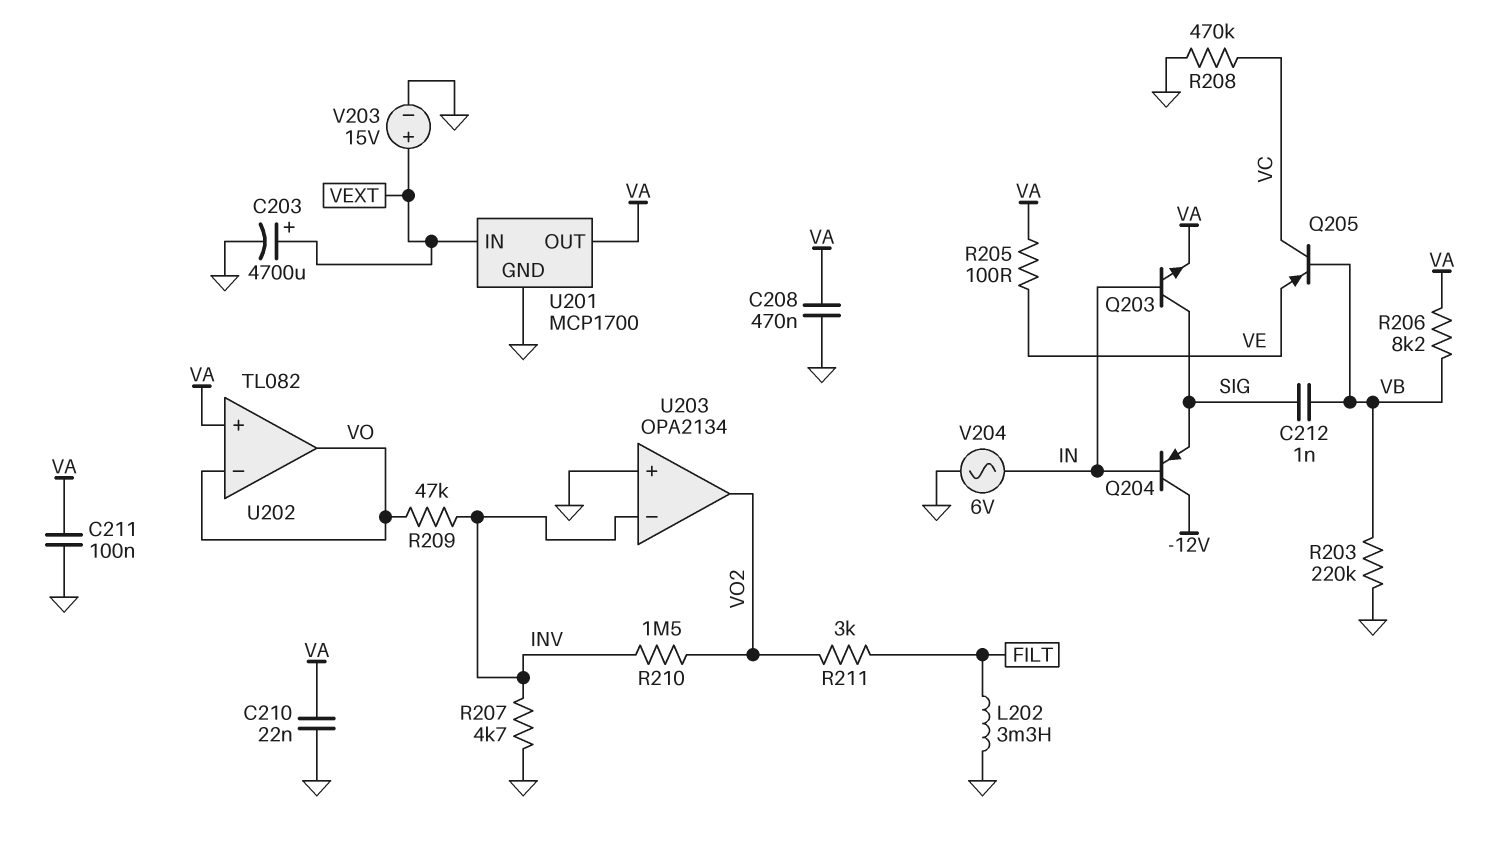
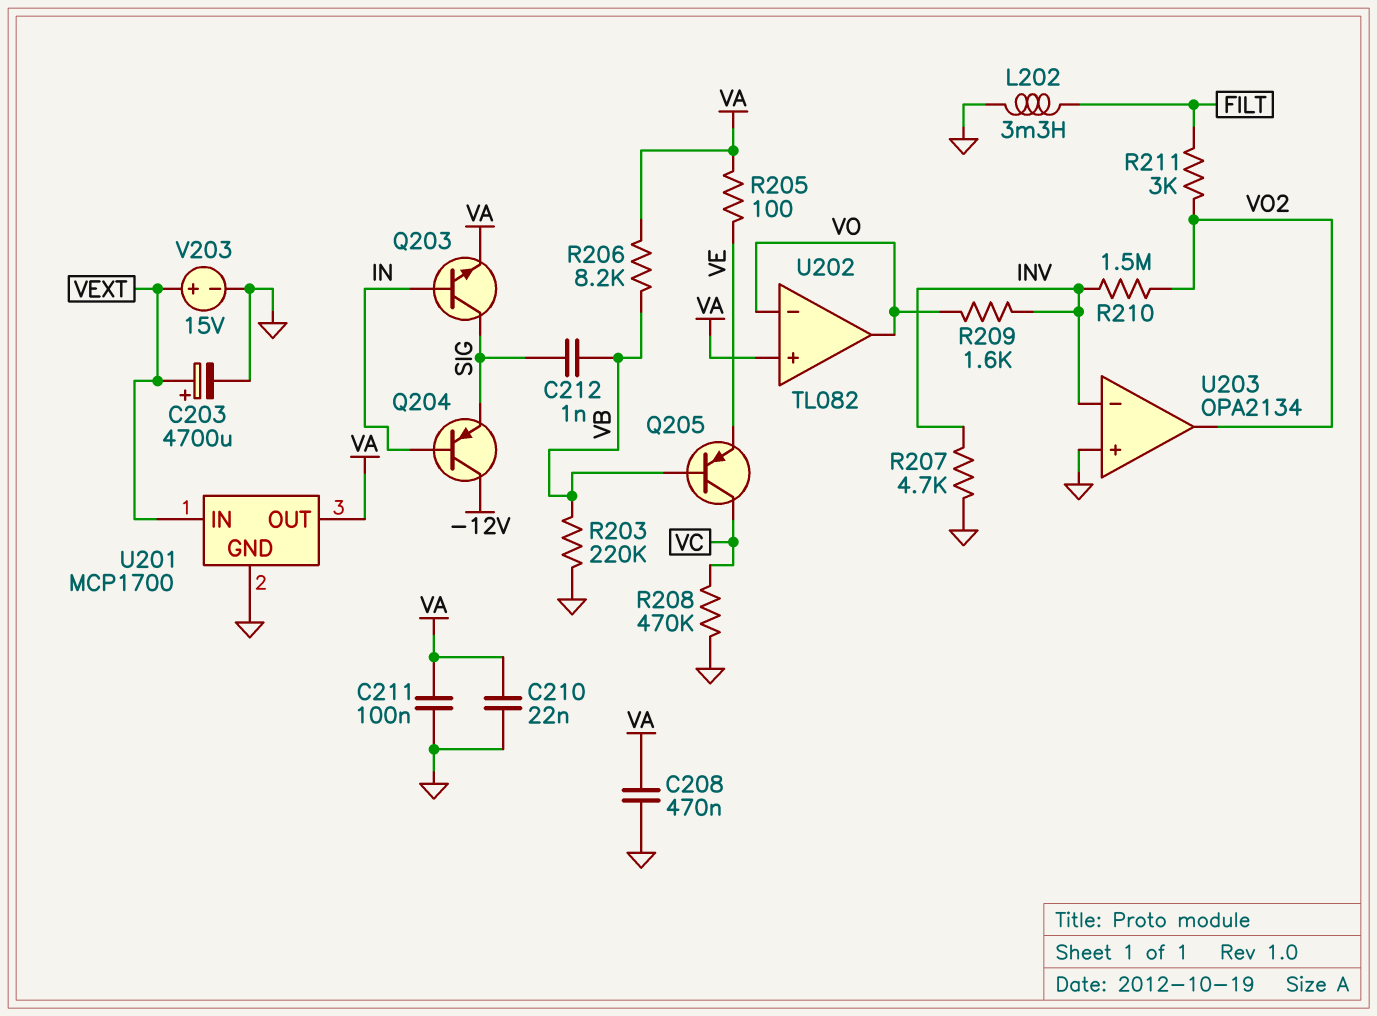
R209: 47k (INV, VO) -> 1.6k (INV, VO)
V204: AC 6V (GND, IN) -> none

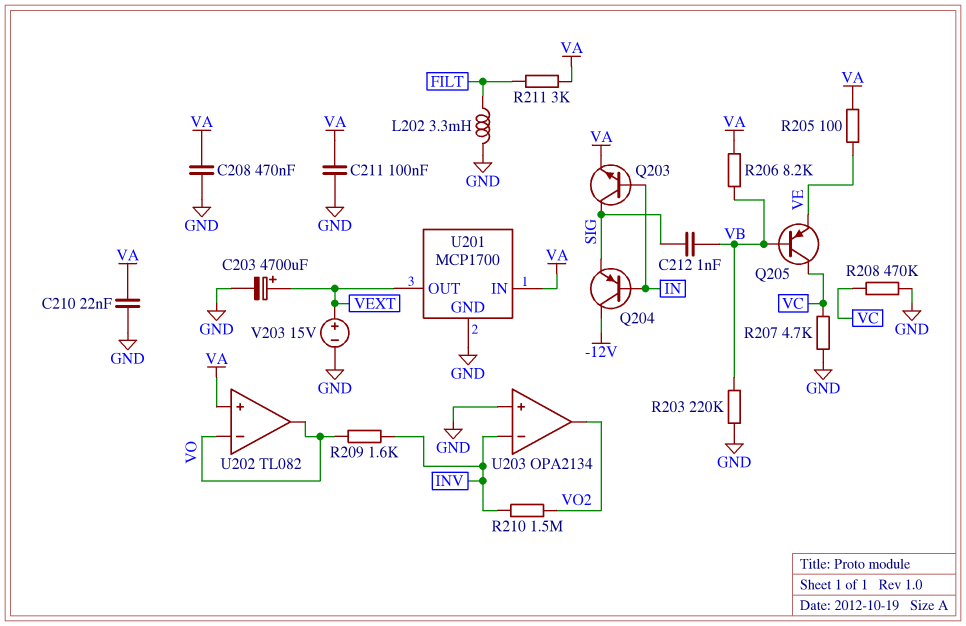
R207: 4.7k (GND, INV) -> 4.7k (GND, VC)
R211: 3k (FILT, VO2) -> 3k (FILT, VA)
U201 pin IN: VEXT -> VA
U201 pin OUT: VA -> VEXT

